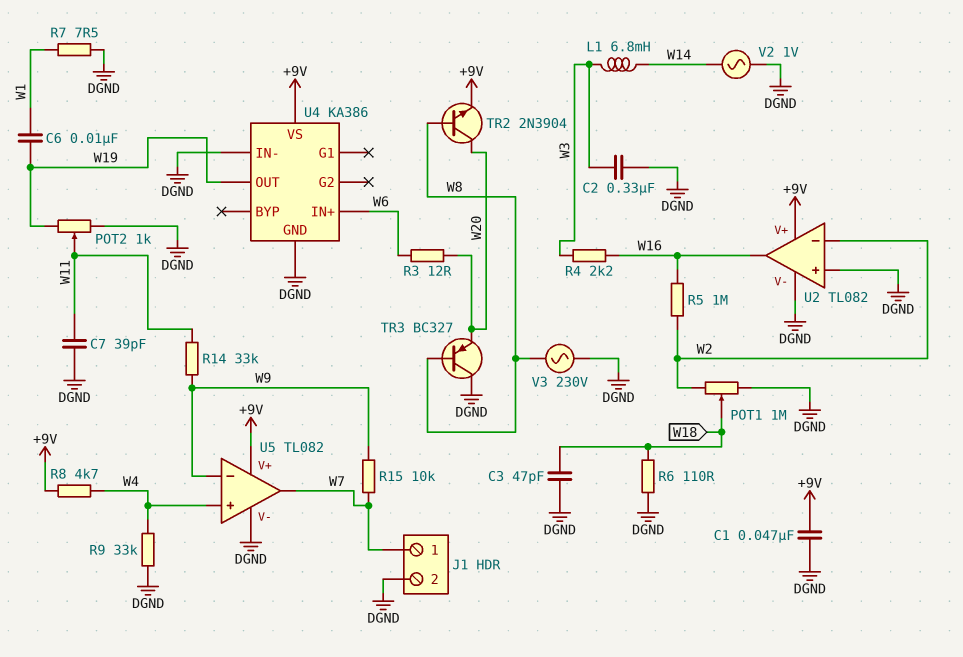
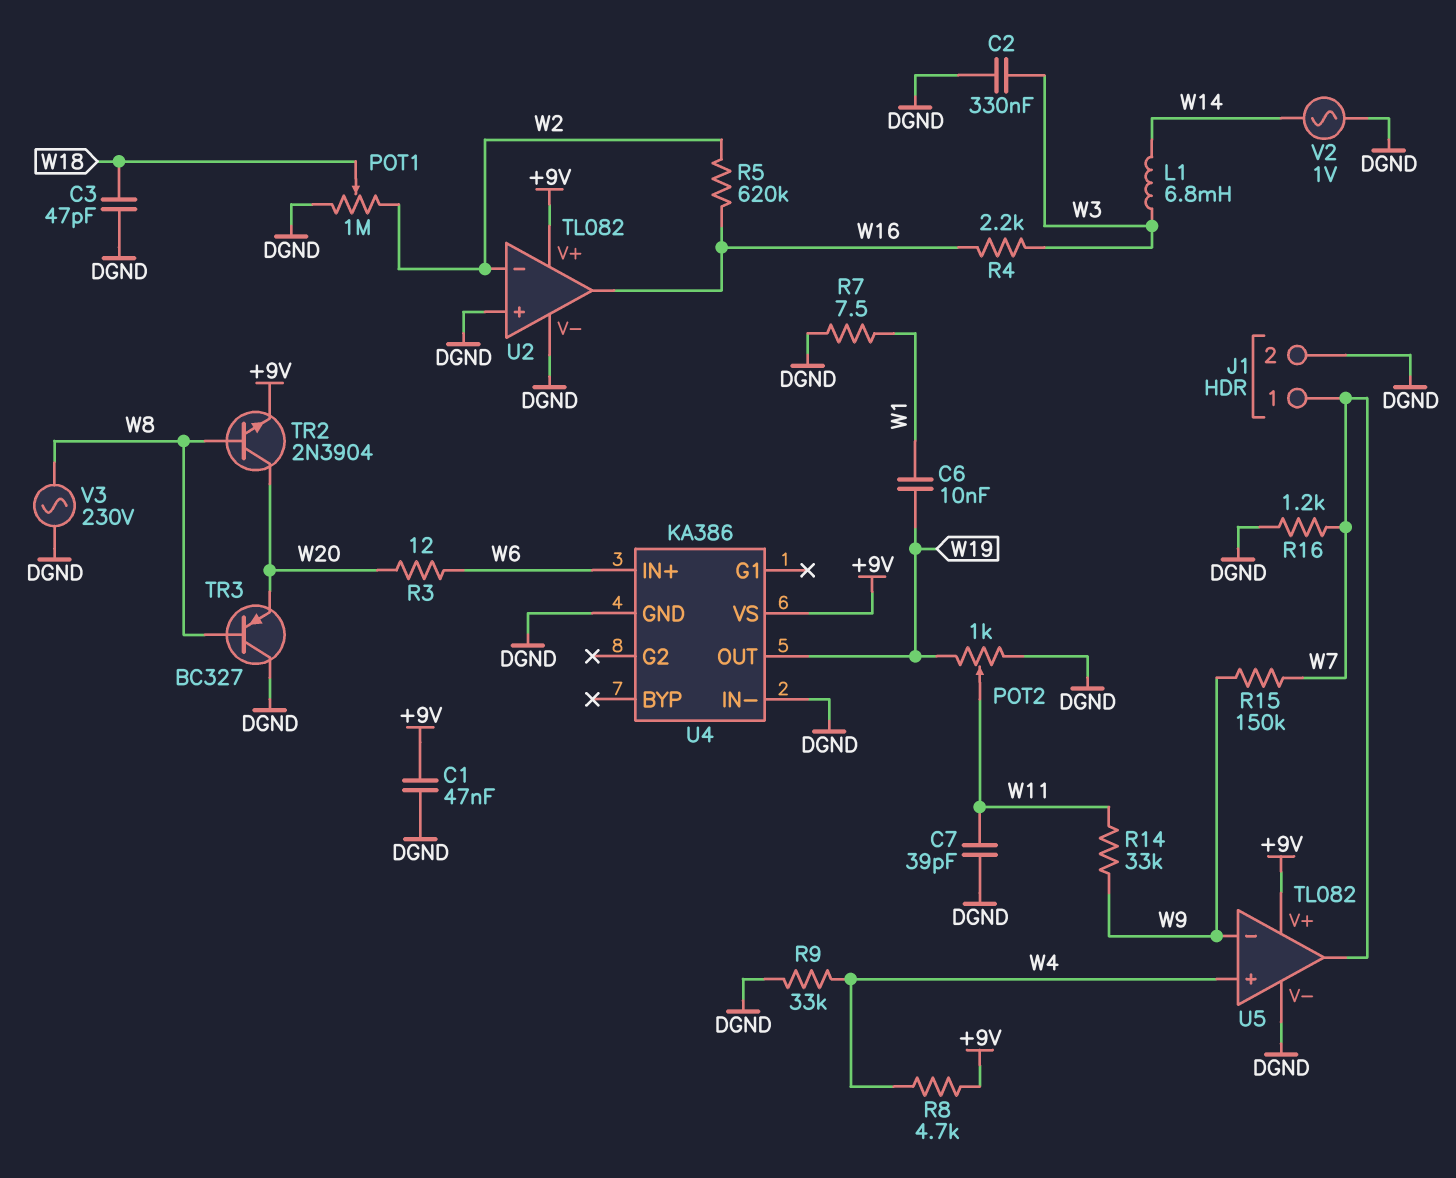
R5: 1M (W2, W16) -> 620k (W2, W16)
R6: 110 (DGND, W18) -> none
R15: 10k (W7, W9) -> 150k (W7, W9)
R16: none -> 1.2k (DGND, W7)

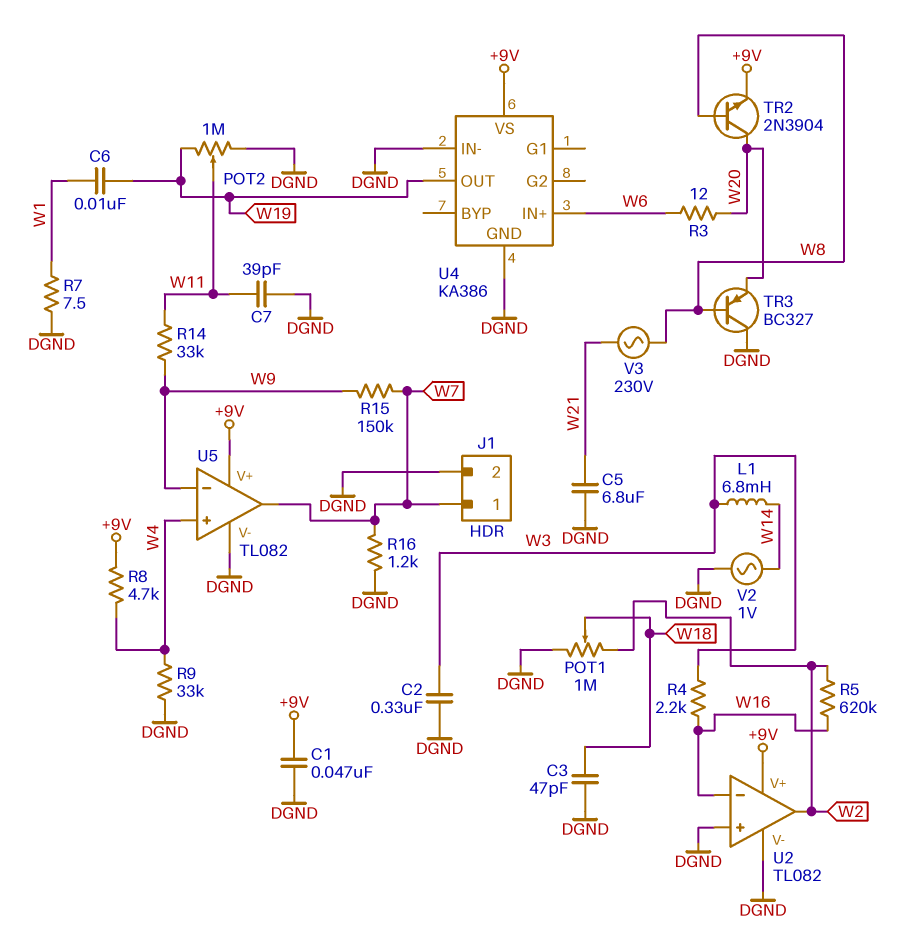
C5: none -> 6.8uF (DGND, W21)
POT2: 1k (DGND, W19, wiper W11) -> 1M (DGND, W19, wiper W11)
U2 pin in-: W2 -> W16
U2 pin out: W16 -> W2
V3: AC 230V (DGND, W8) -> AC 230V (W8, W21)

